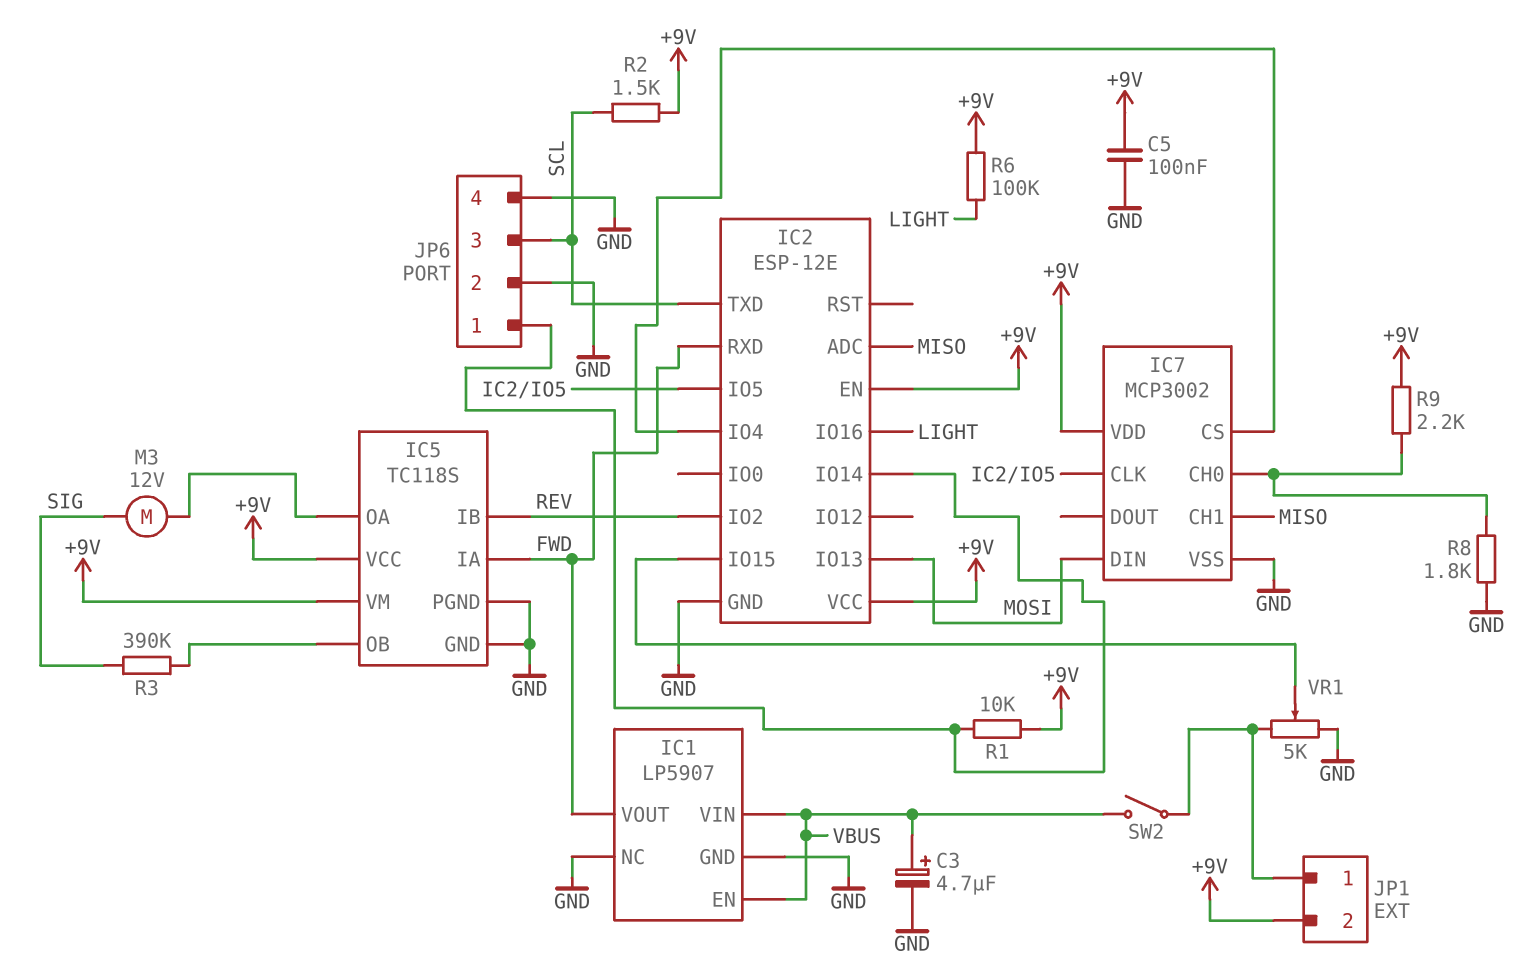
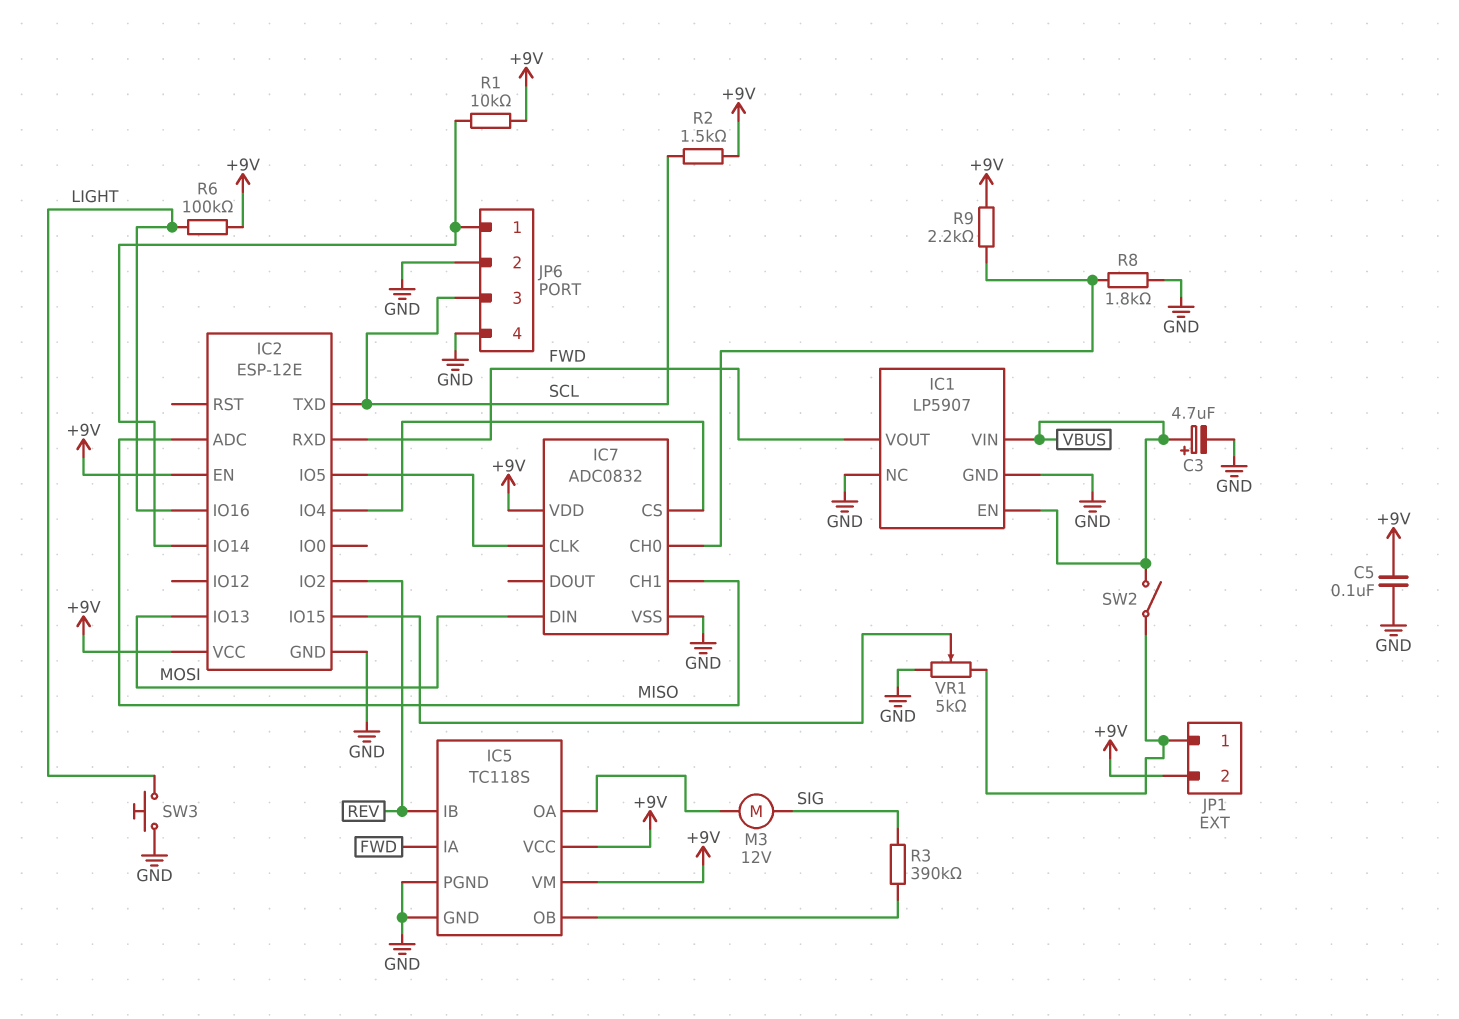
IC7: MCP3002 -> ADC0832
SW3: none -> button (GND, LIGHT)

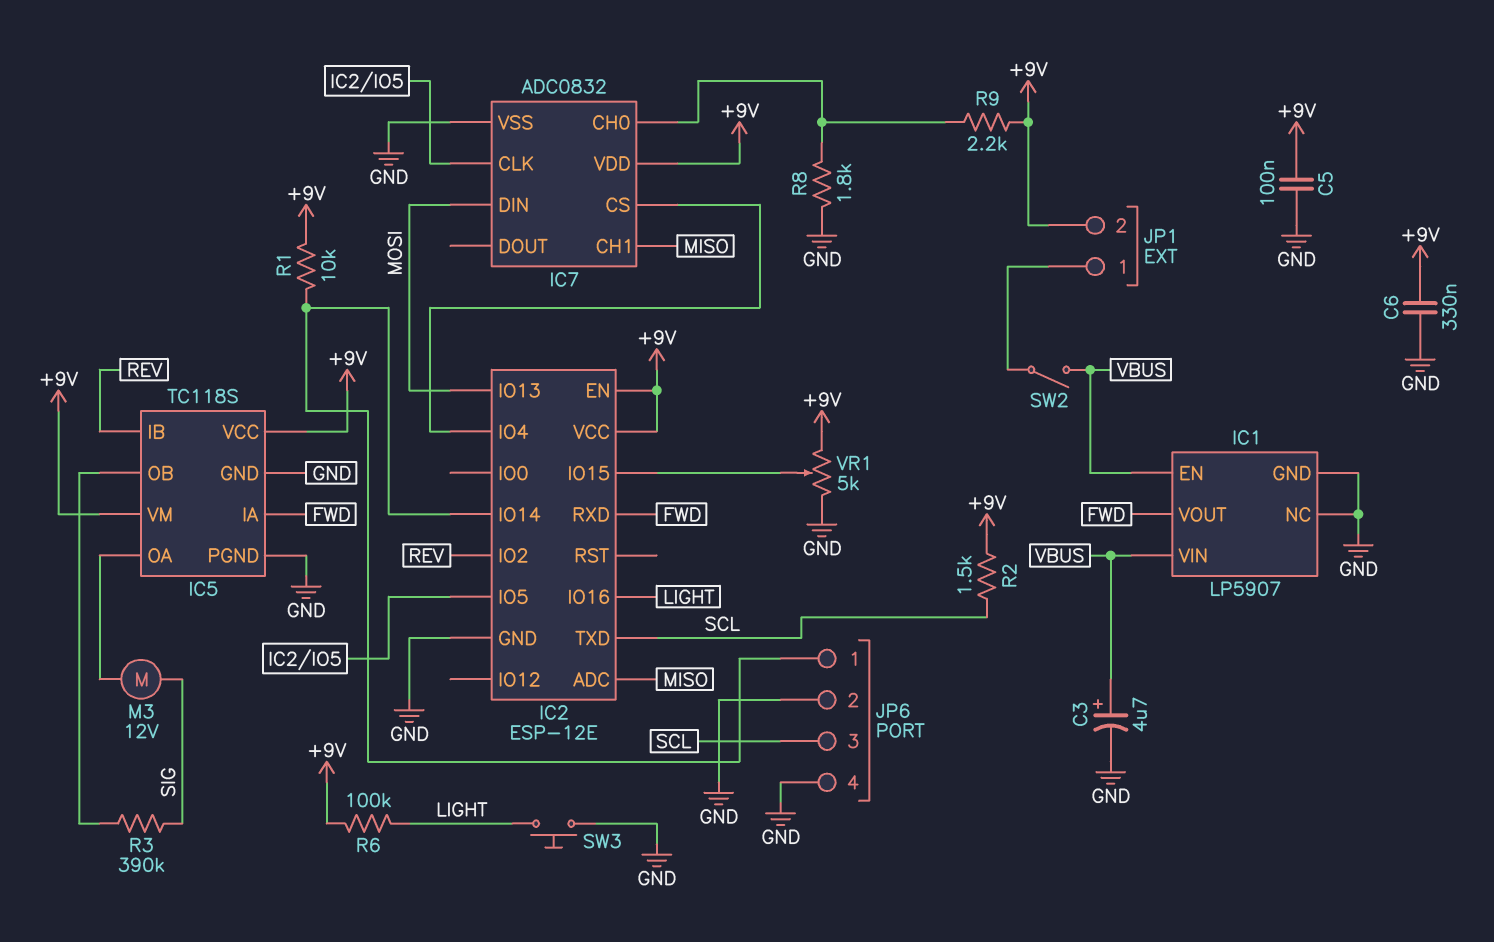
C6: none -> 330nF (+9V, GND)
VR1: 5k (GND, JP1/1, wiper IC2/IO15) -> 5k (+9V, GND, wiper IC2/IO15)

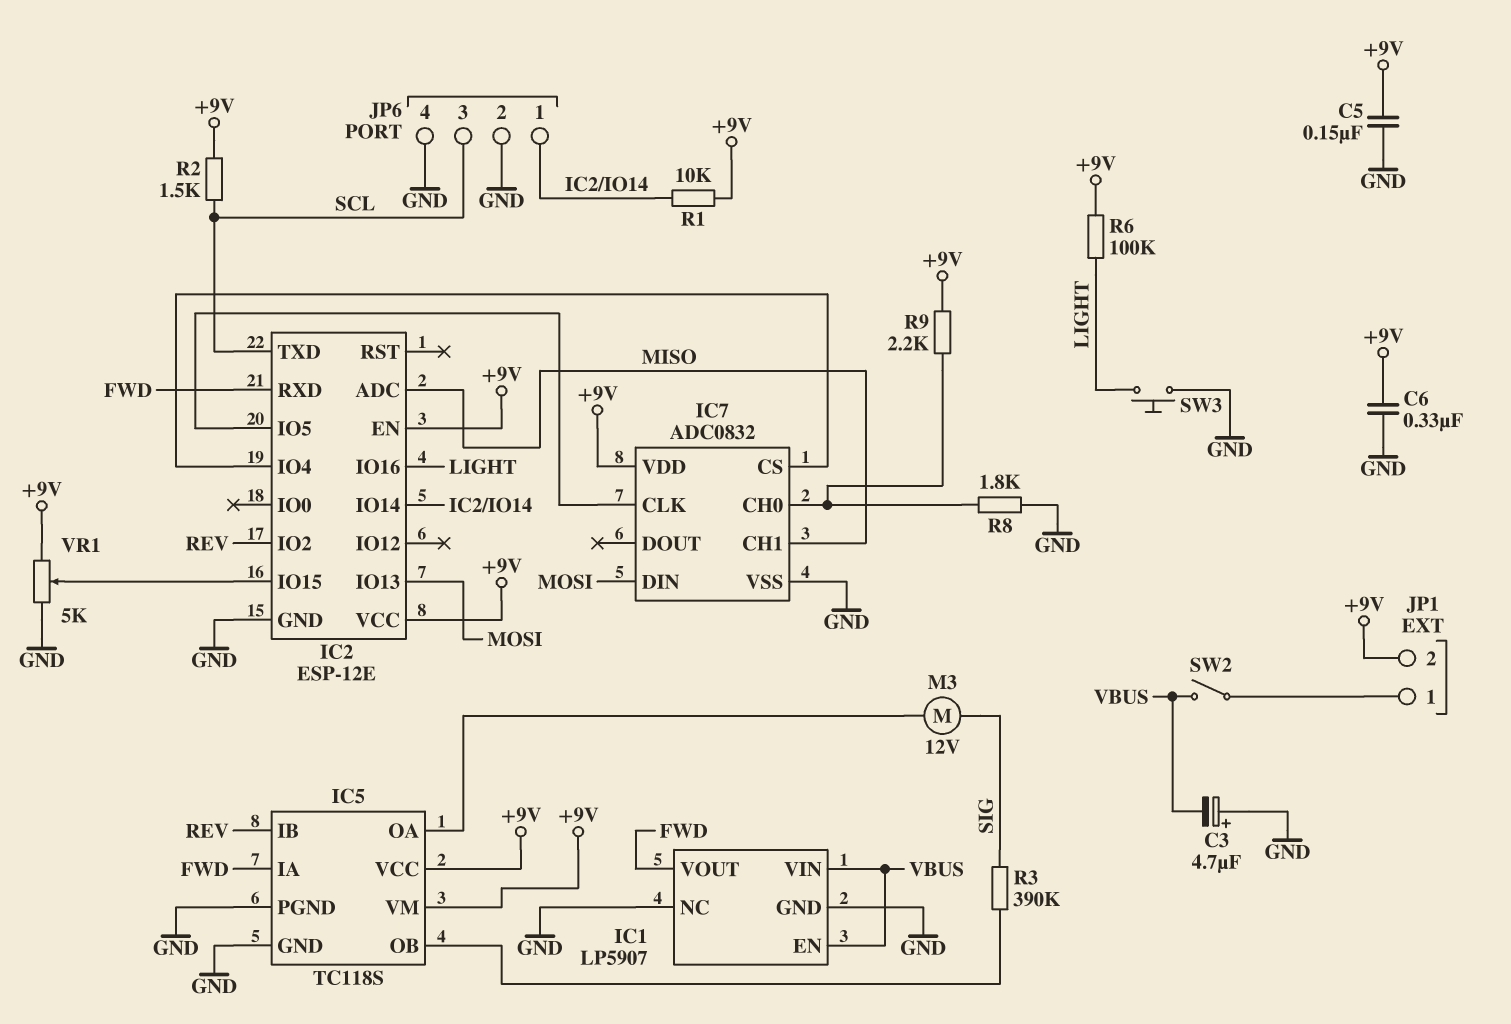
C3: 4.7uF (plus VBUS, minus GND) -> 4.7uF (plus GND, minus VBUS)
C5: 100nF (+9V, GND) -> 150nF (+9V, GND)

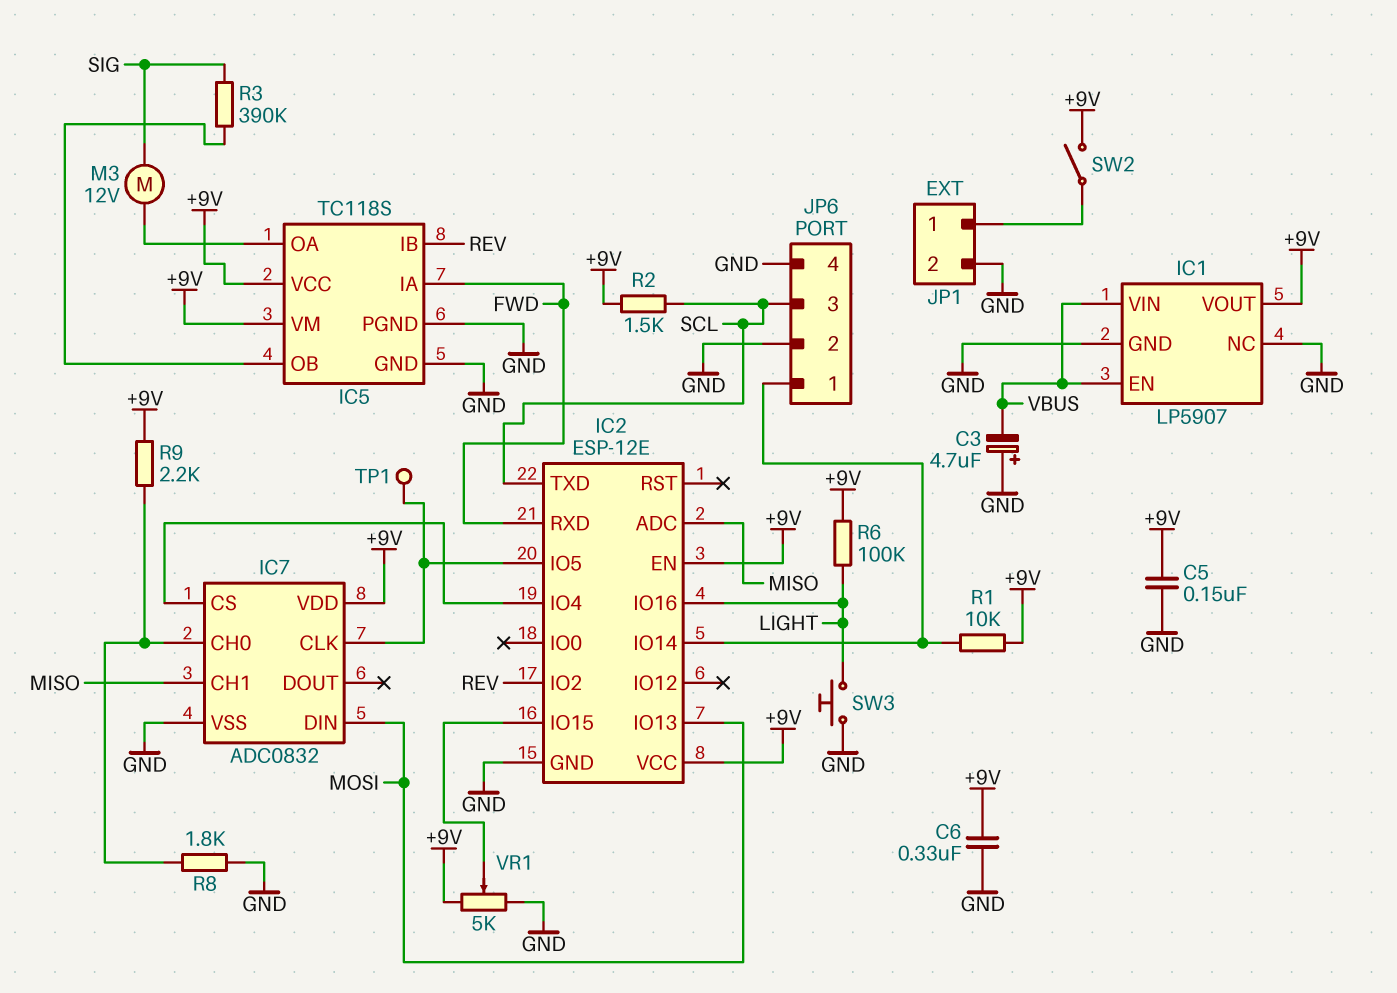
IC1 pin VOUT: FWD -> +9V
JP1 pin 2: +9V -> GND
SW2: switch (JP1/1, VBUS) -> switch (+9V, JP1/1)
TP1: none -> test point (IC2/IO5)

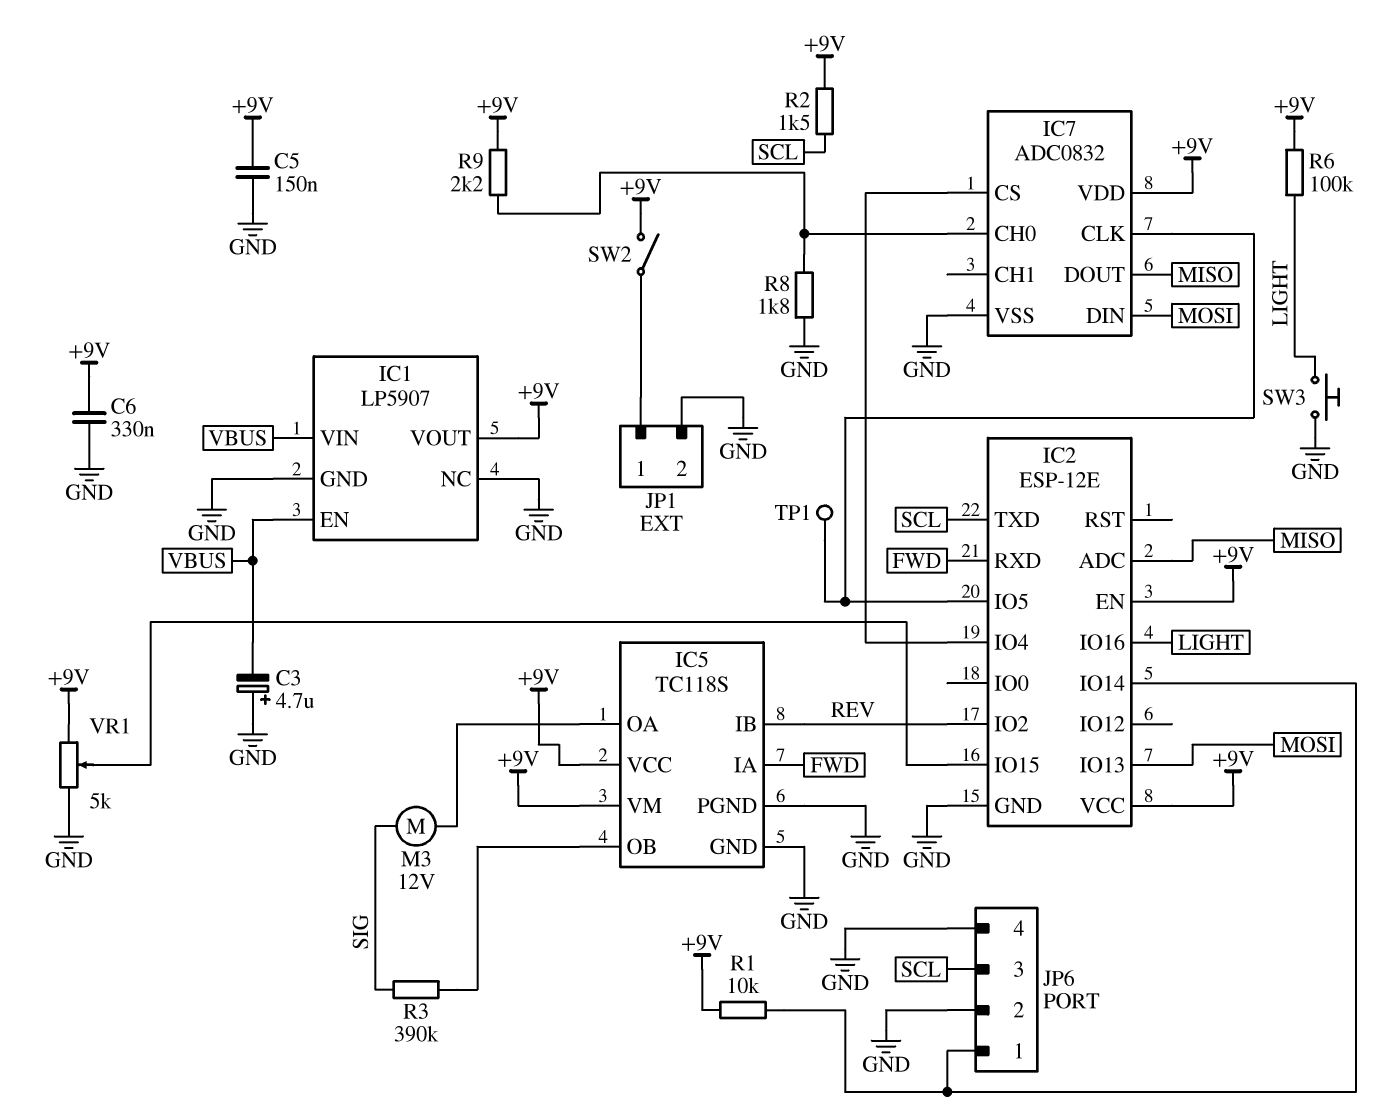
IC7 pin CH1: MISO -> none
IC7 pin DOUT: none -> MISO

